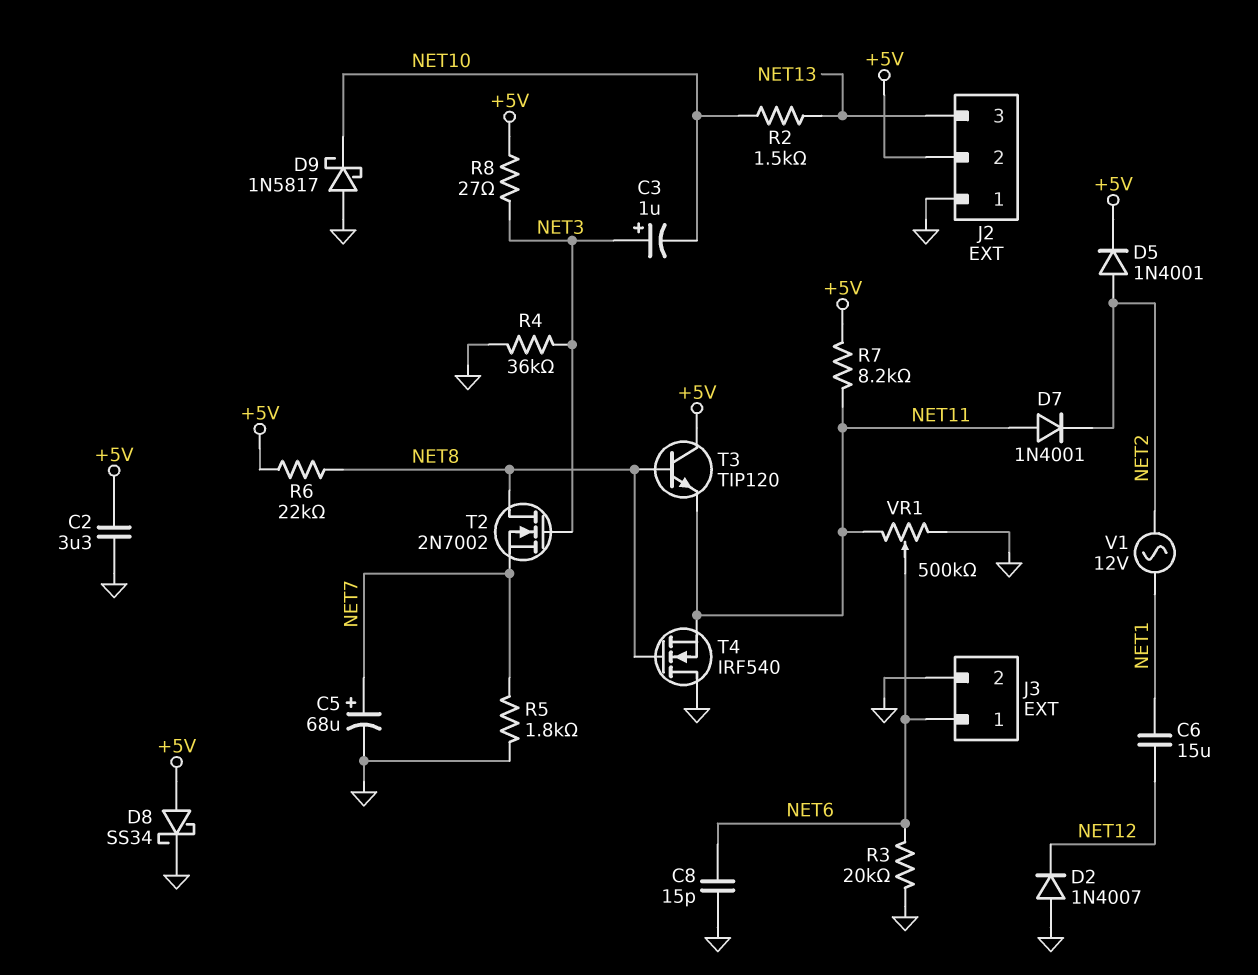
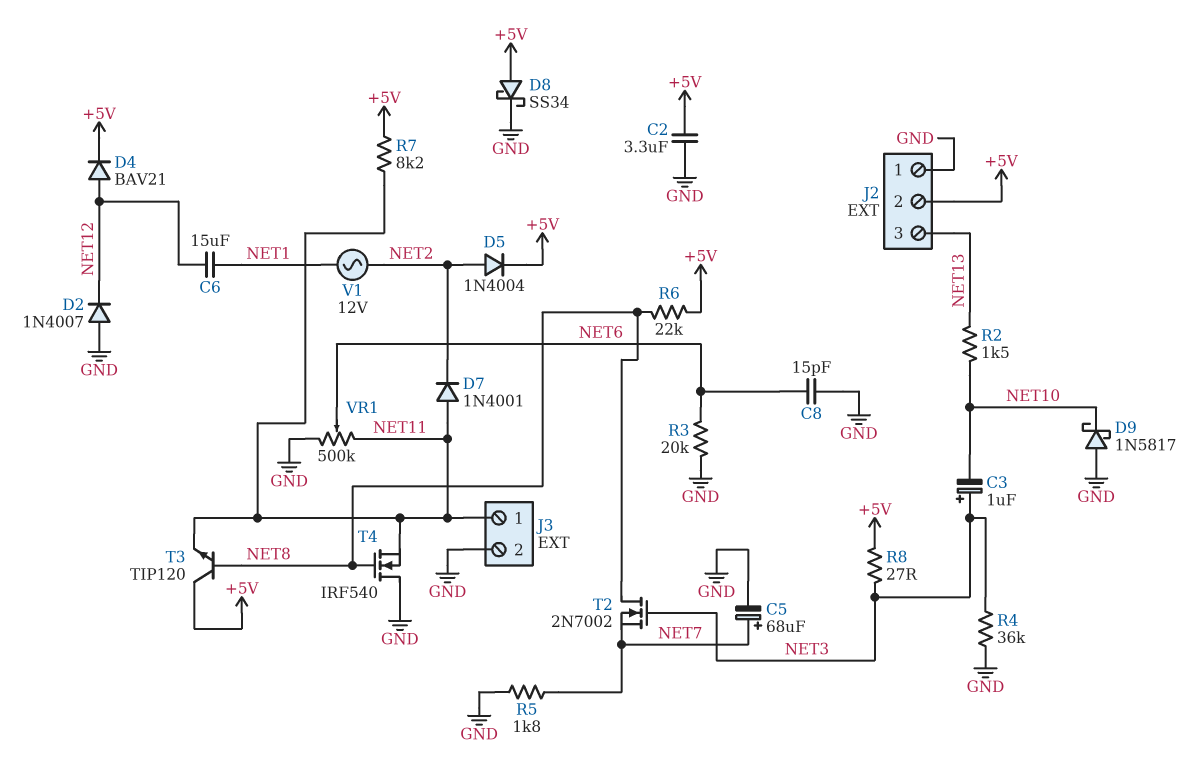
D4: none -> diode BAV21 (A NET12, K +5V)
D5: diode 1N4001 (A NET2, K +5V) -> diode 1N4004 (A NET2, K +5V)
J3 pin 1: NET6 -> NET11

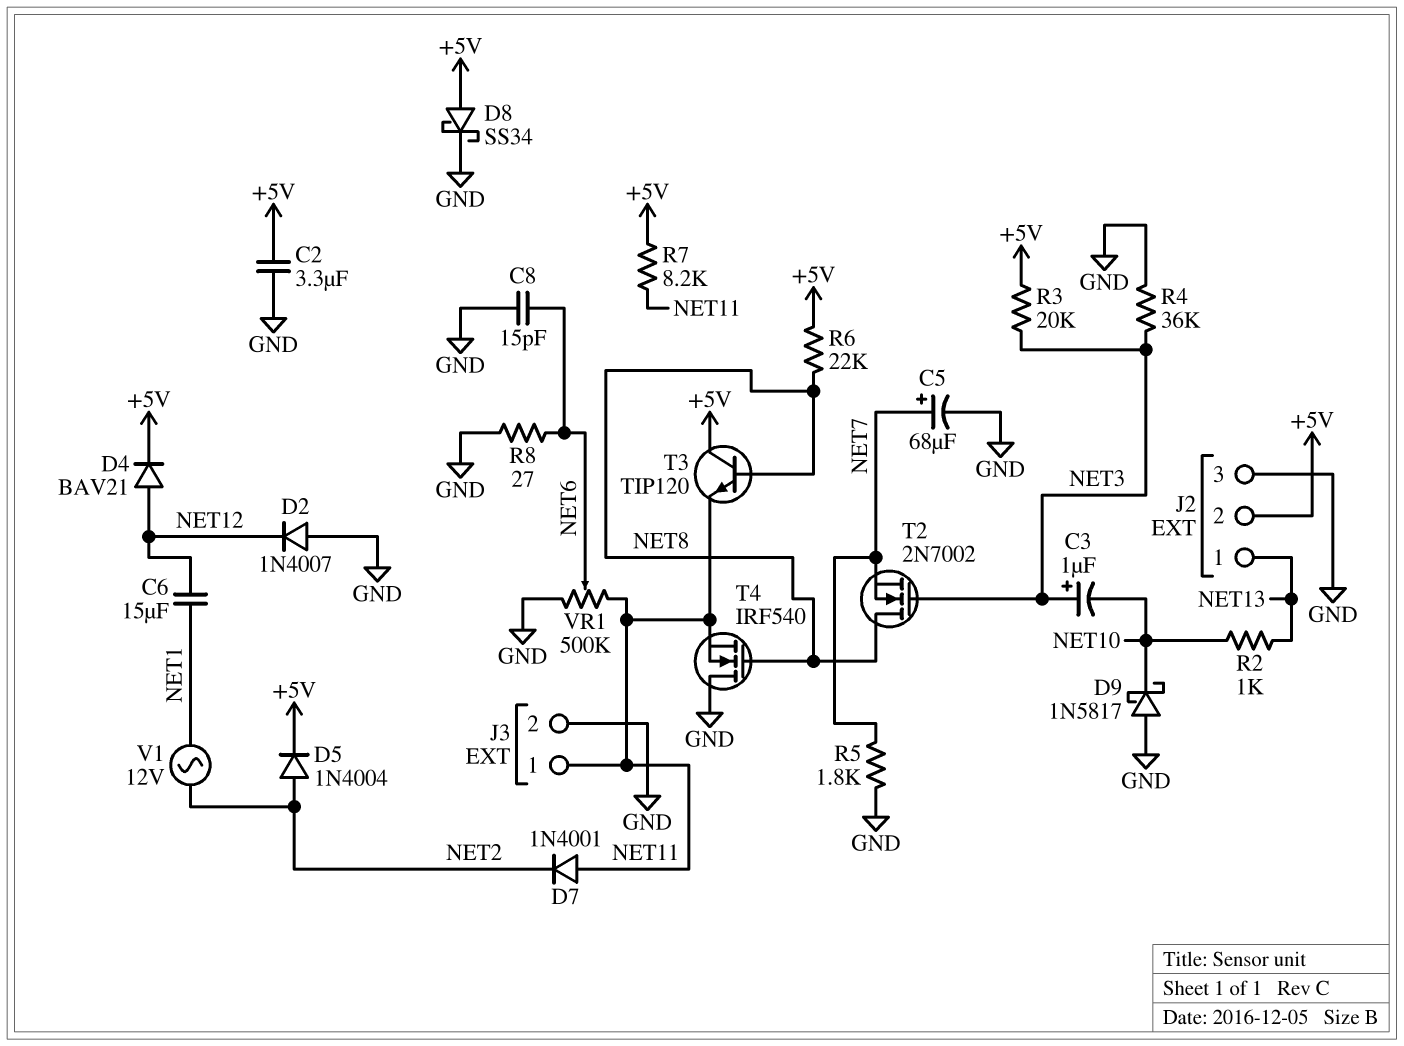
J2 pin 1: GND -> NET13
J2 pin 3: NET13 -> GND
R2: 1.5k (NET10, NET13) -> 1k (NET10, NET13)
R3: 20k (GND, NET6) -> 20k (+5V, NET3)
R8: 27 (+5V, NET3) -> 27 (GND, NET6)

